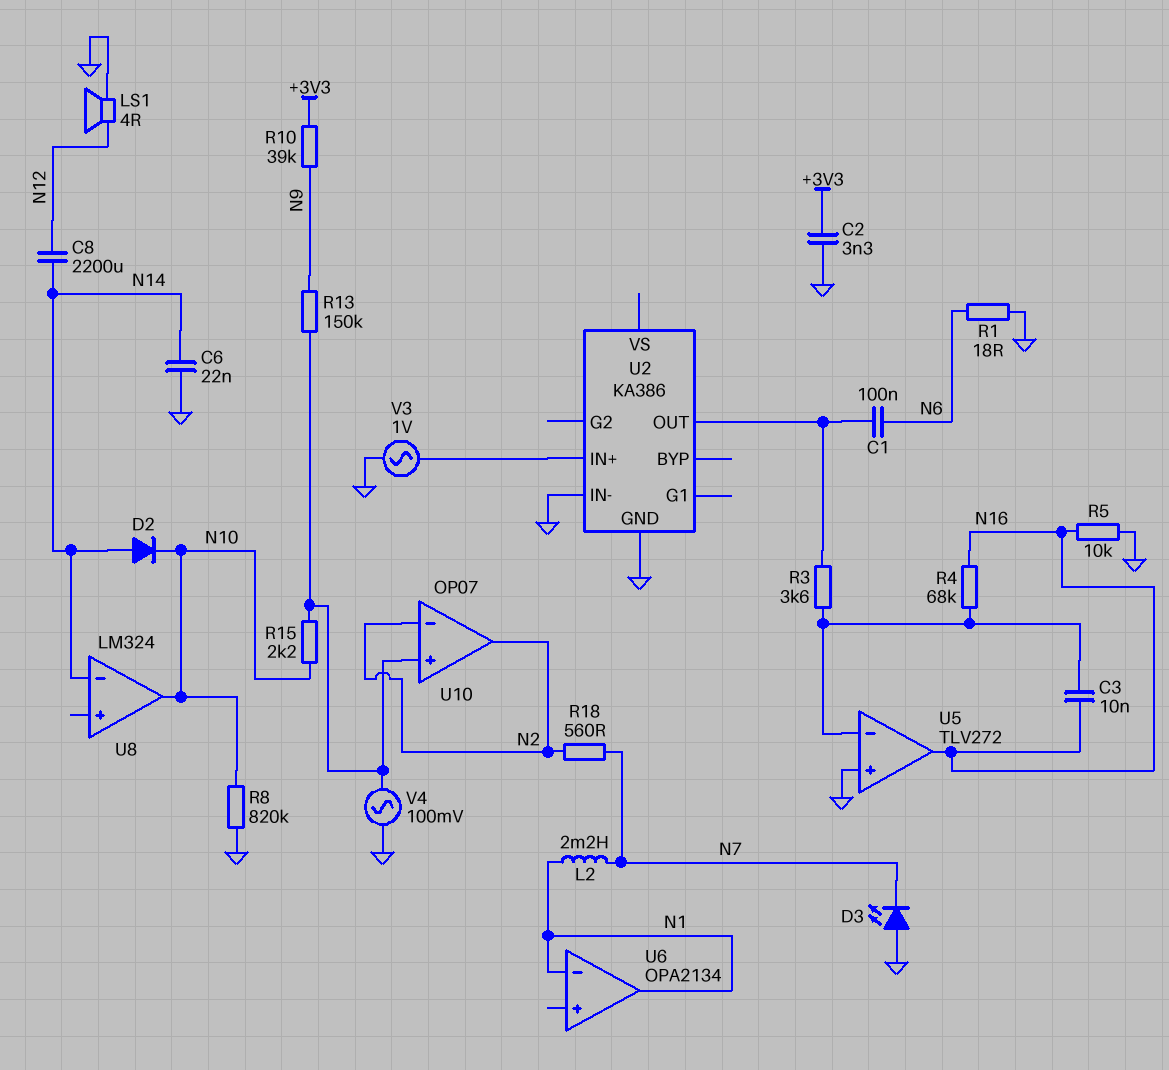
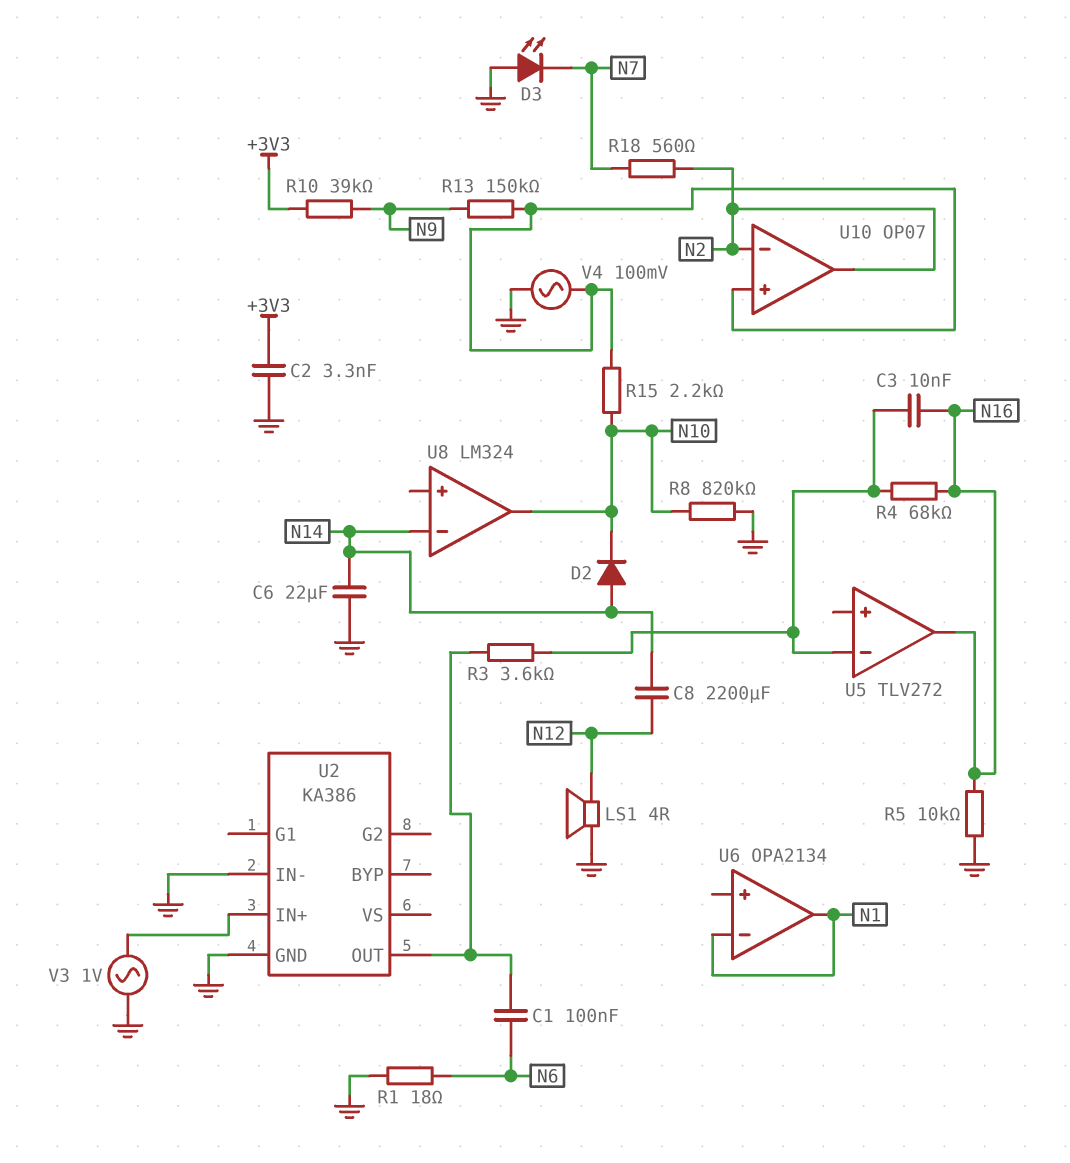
C6: 22nF (GND, N14) -> 22uF (GND, N14)
L2: 2.2mH (N1, N7) -> none
U5 pin in+: GND -> none

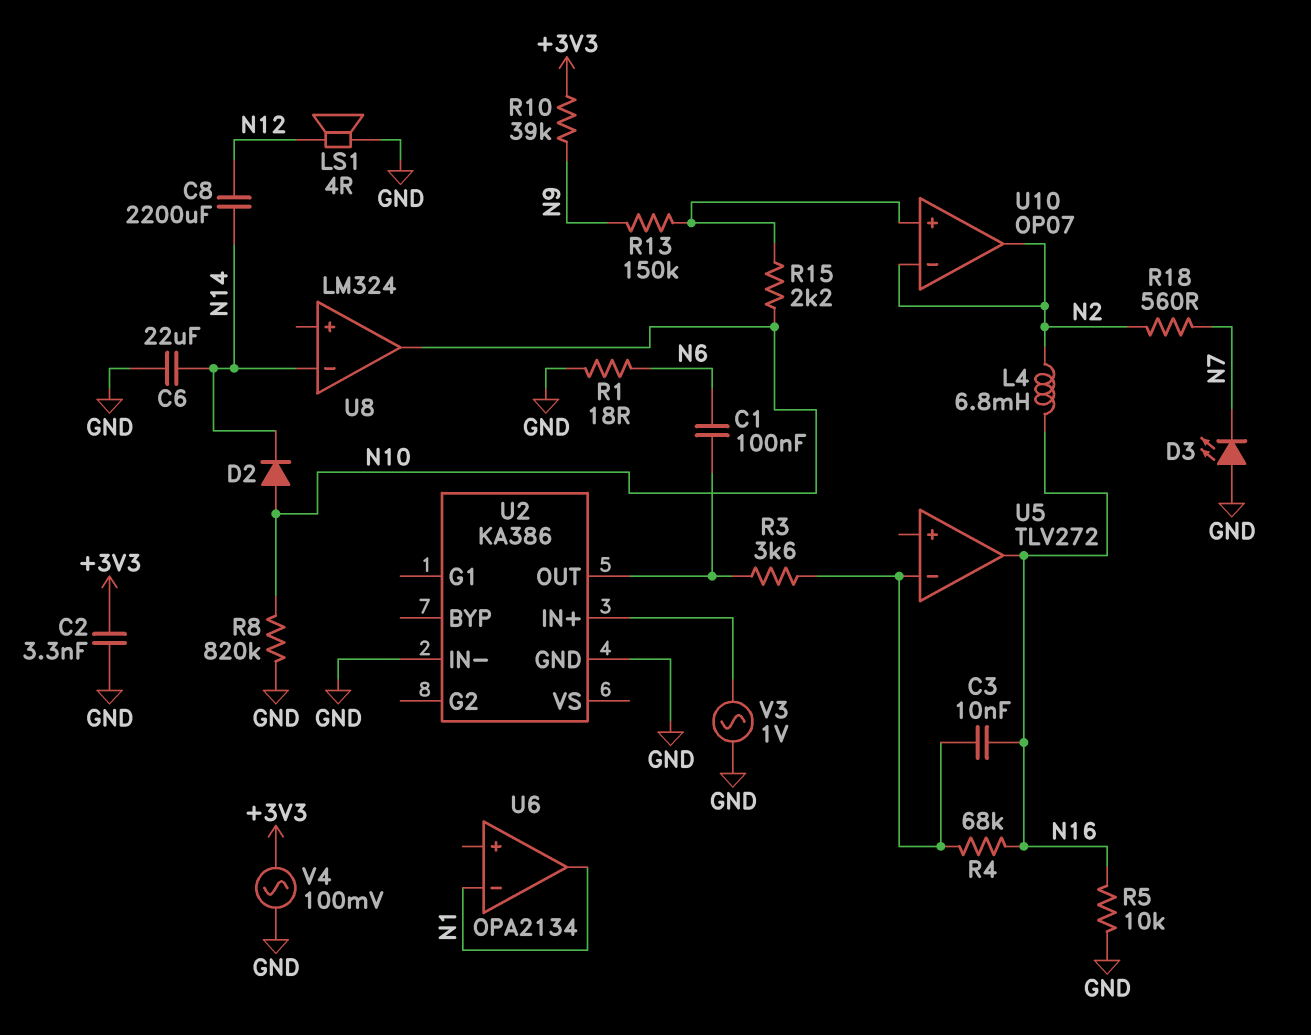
D2: diode (A N14, K N10) -> diode (A N10, K N14)
L4: none -> 6.8mH (N2, N16)
V4: AC 100mV (GND, U10/in+) -> AC 100mV (+3V3, GND)

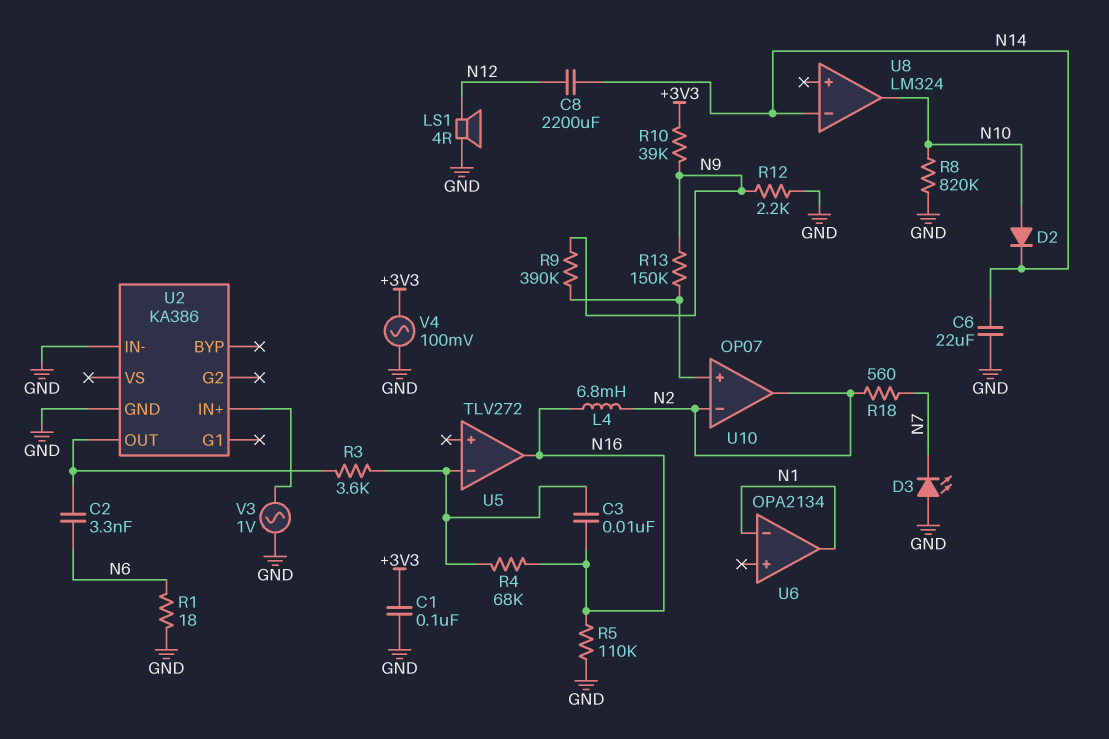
C1: 100nF (N6, U2/OUT) -> 100nF (+3V3, GND)
C2: 3.3nF (+3V3, GND) -> 3.3nF (N6, U2/OUT)
R5: 10k (GND, N16) -> 110k (GND, N16)
R9: none -> 390k (N9, U10/in+)
R12: none -> 2.2k (GND, N9)
R15: 2.2k (N10, U10/in+) -> none

